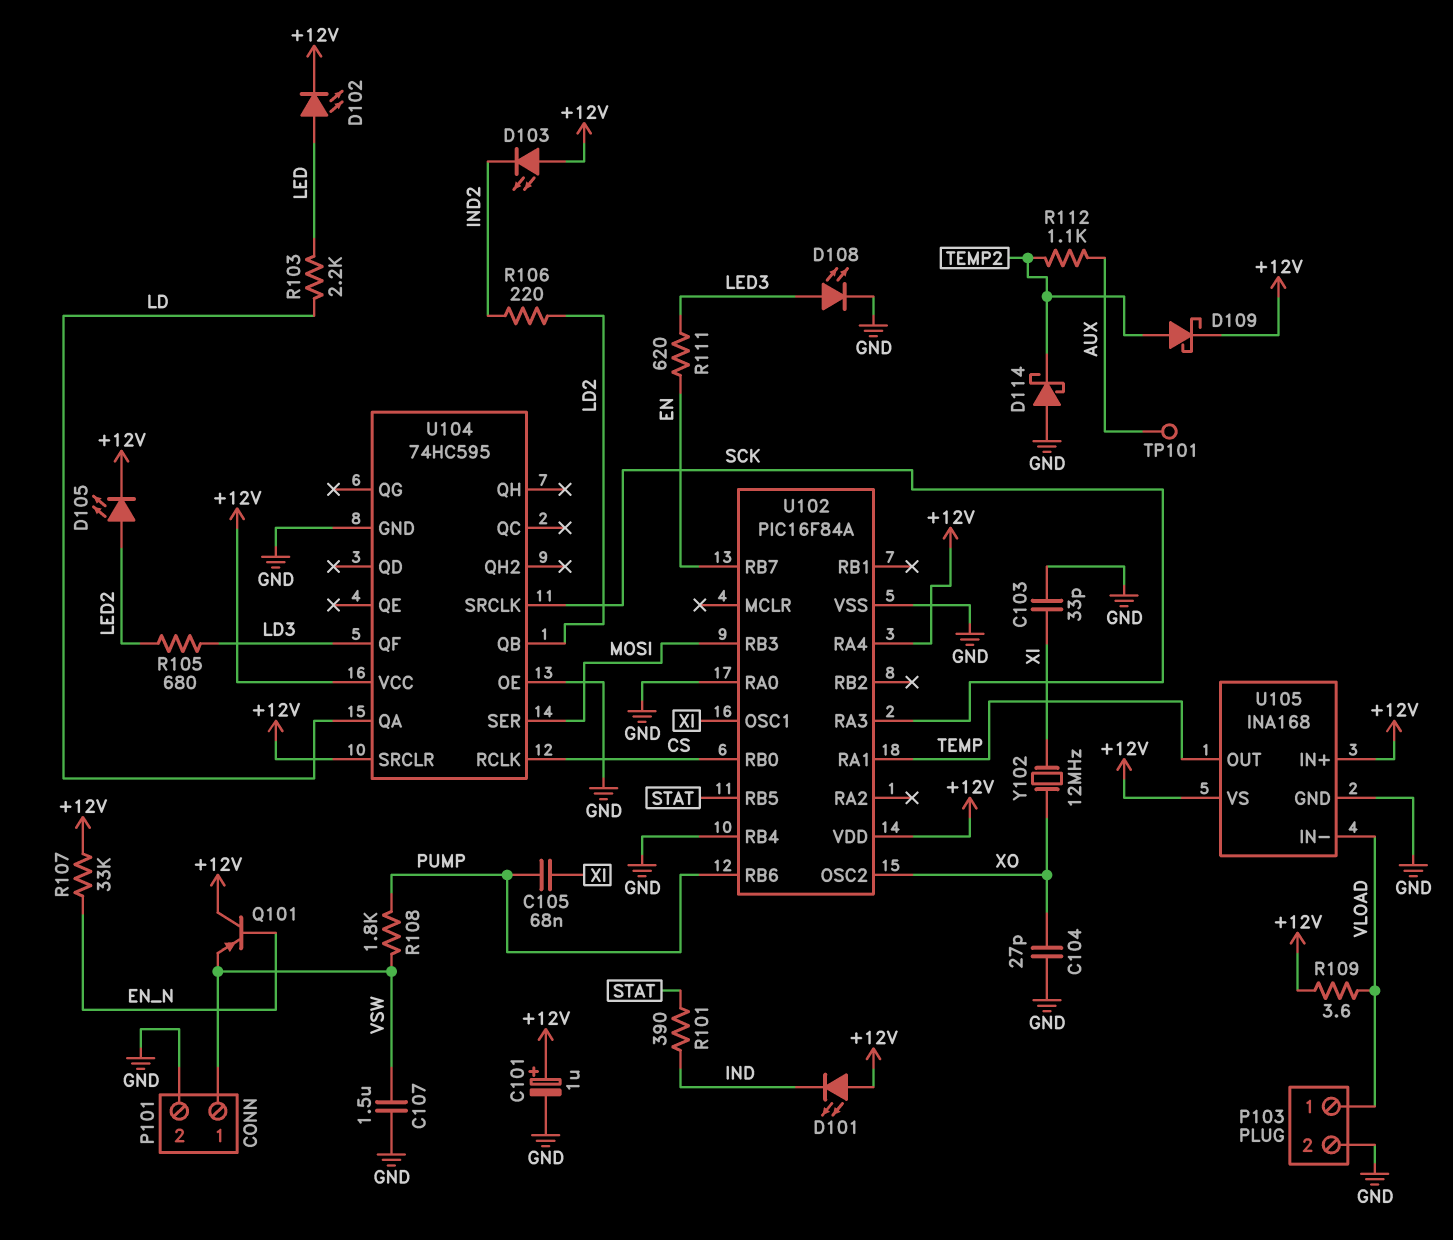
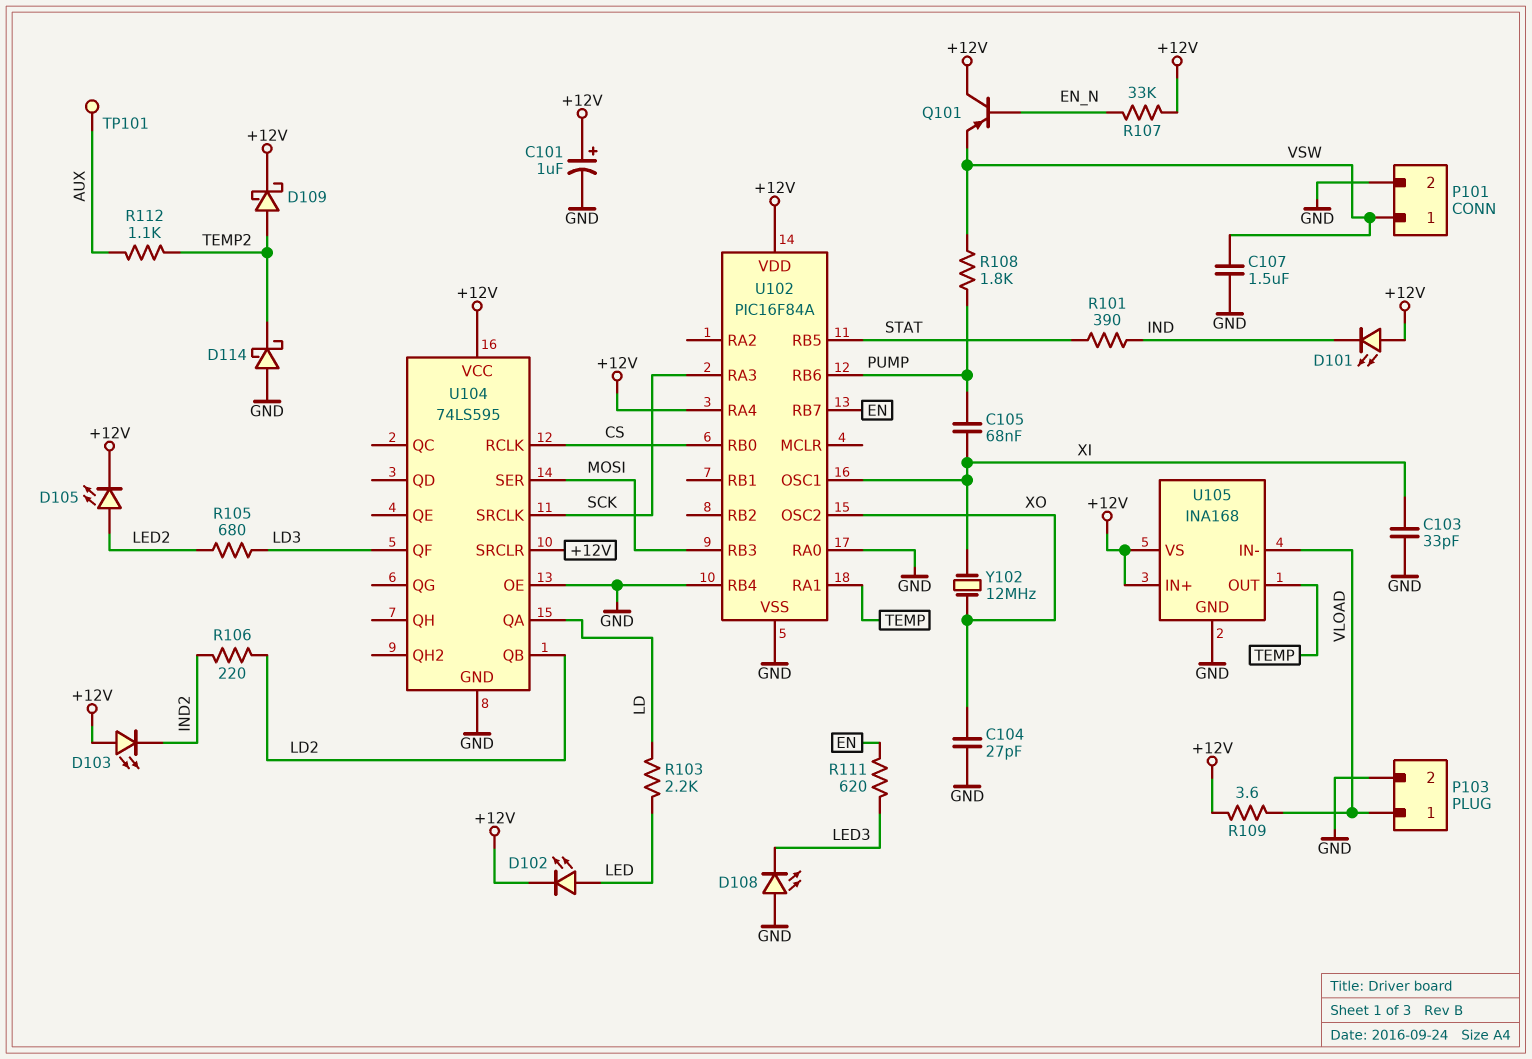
D108: LED (A LED3, K GND) -> LED (A GND, K LED3)
U104: 74HC595 -> 74LS595

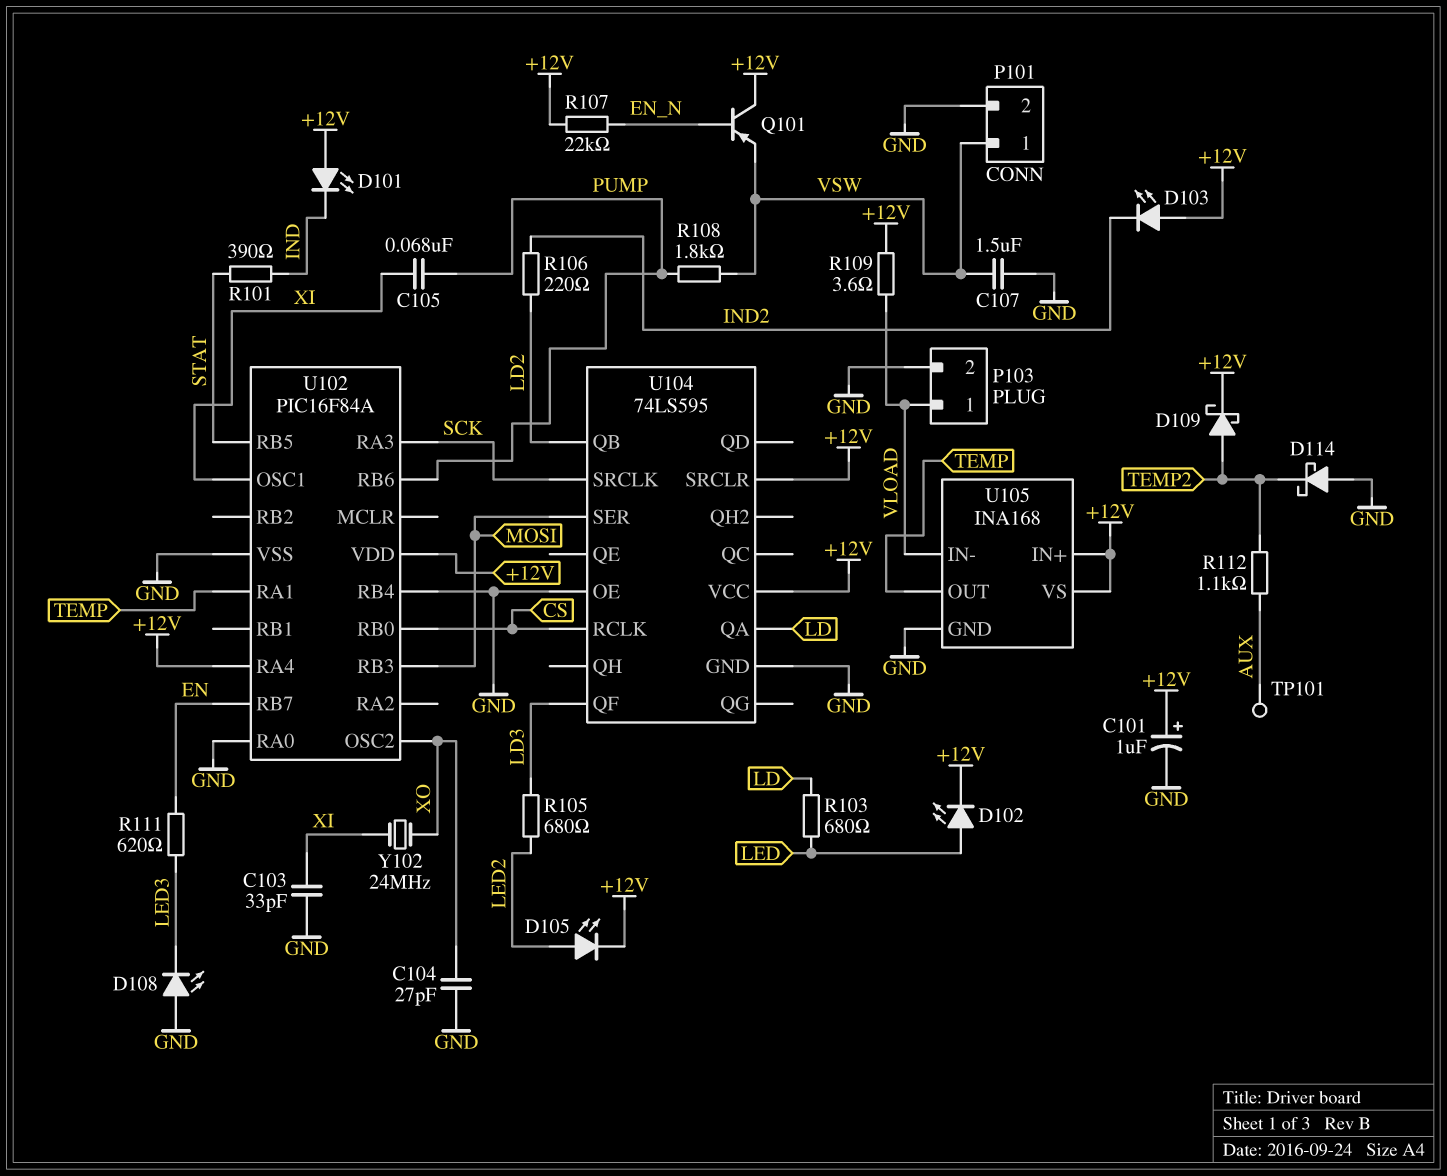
R103: 2.2k (LD, LED) -> 680 (LD, LED)
R107: 33k (+12V, EN_N) -> 22k (+12V, EN_N)
Y102: 12MHz (XI, XO) -> 24MHz (XI, XO)

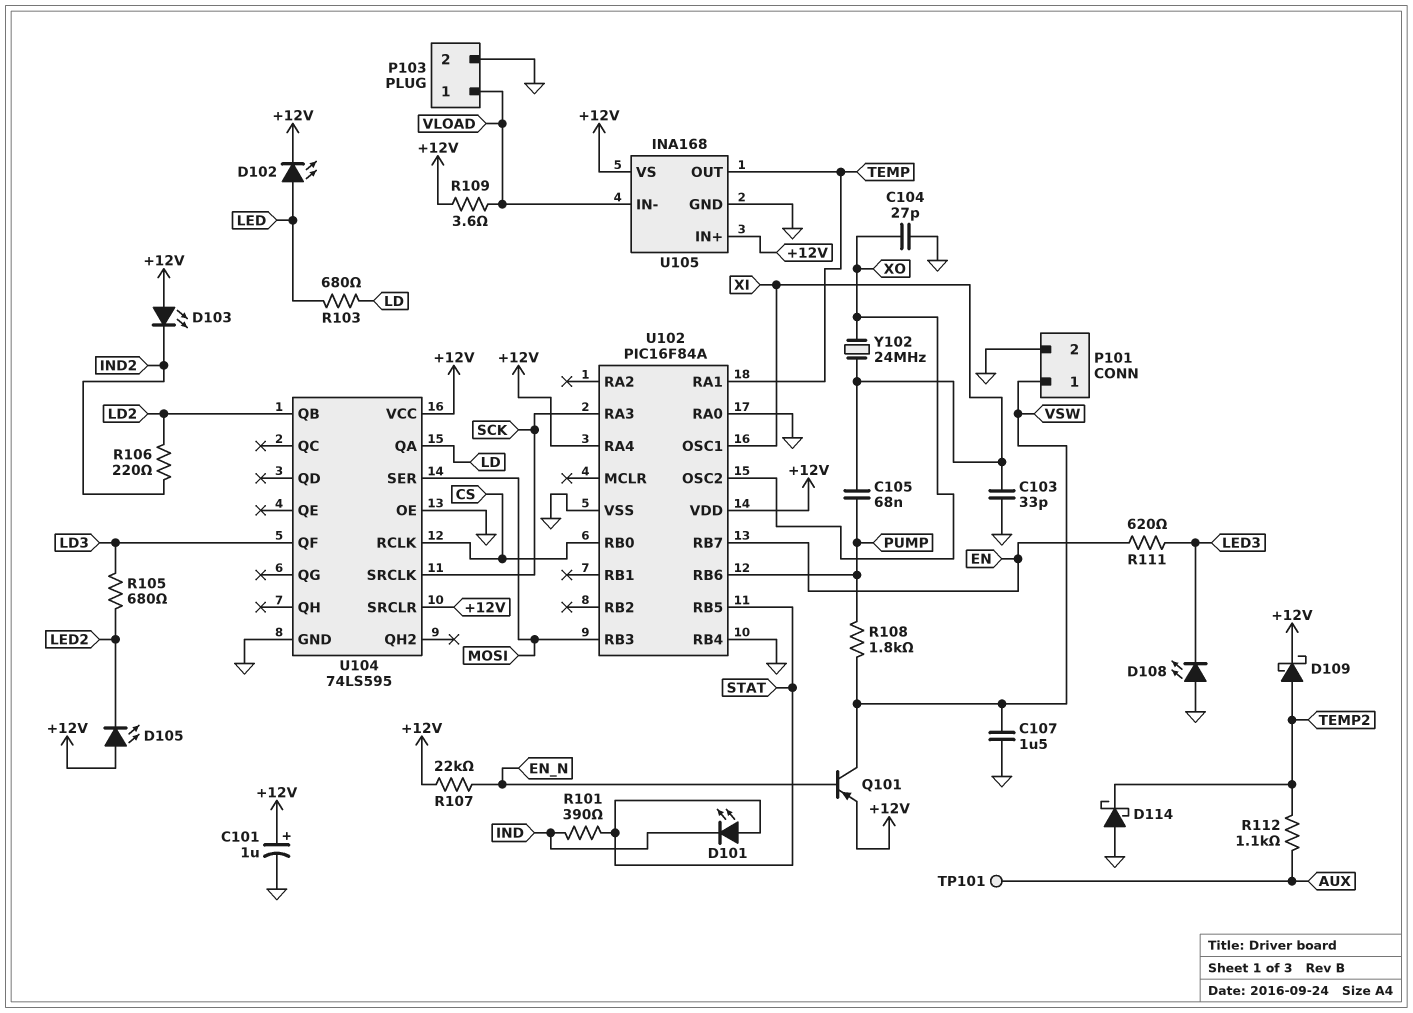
D101: LED (A +12V, K IND) -> LED (A STAT, K IND)
D105: LED (A LED2, K +12V) -> LED (A +12V, K LED2)
Q101: PNP (B EN_N, C +12V, E VSW) -> PNP (B EN_N, C VSW, E +12V)

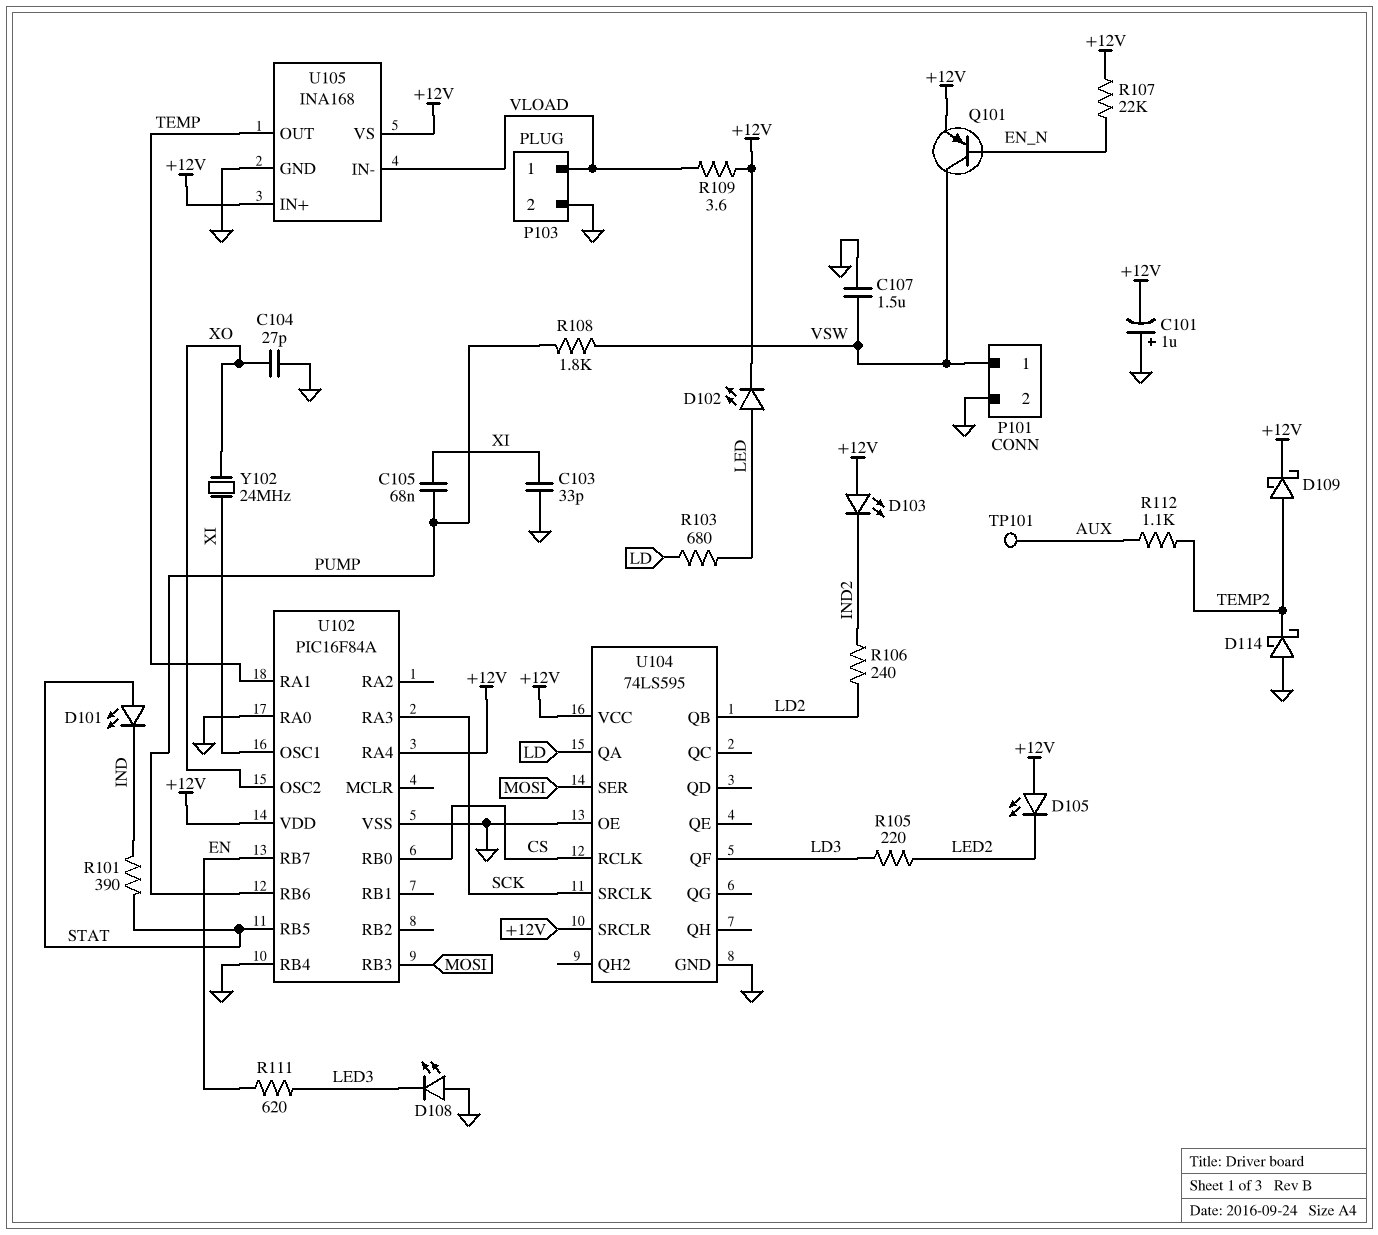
C101: 1uF (plus +12V, minus GND) -> 1uF (plus GND, minus +12V)
R105: 680 (LD3, LED2) -> 220 (LD3, LED2)
R106: 220 (IND2, LD2) -> 240 (IND2, LD2)

